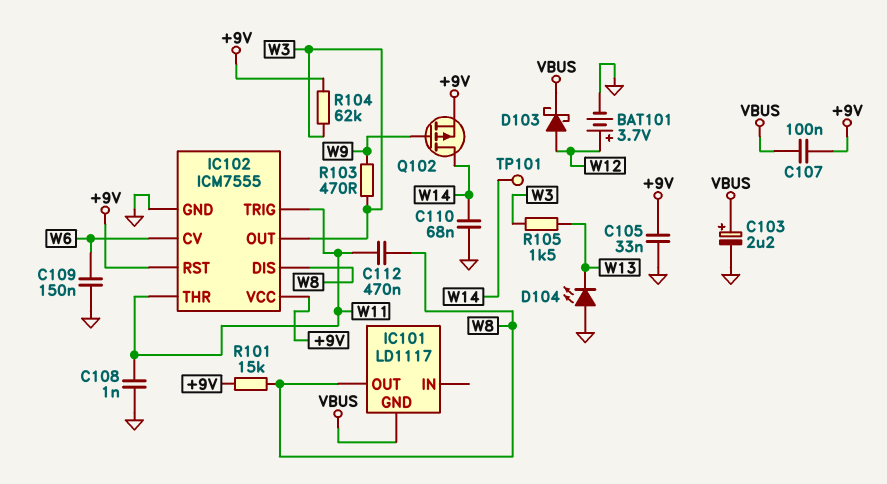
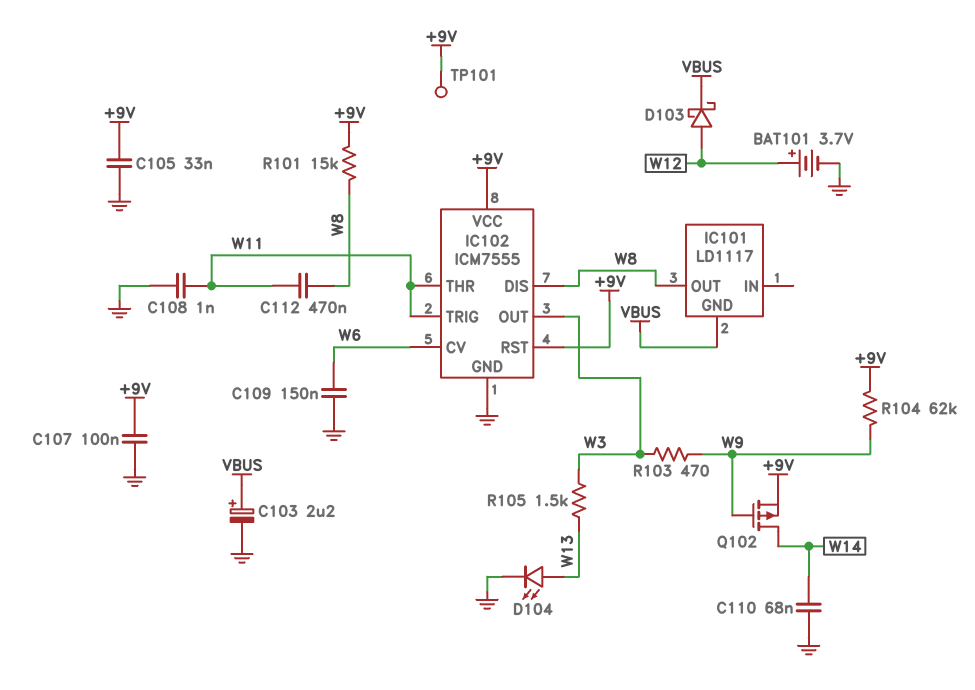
C107: 100nF (+9V, VBUS) -> 100nF (+9V, GND)
D104: LED (A GND, K W13) -> LED (A W13, K GND)
R104: 62k (+9V, W3) -> 62k (+9V, W9)
TP101: test point (W14) -> test point (+9V)

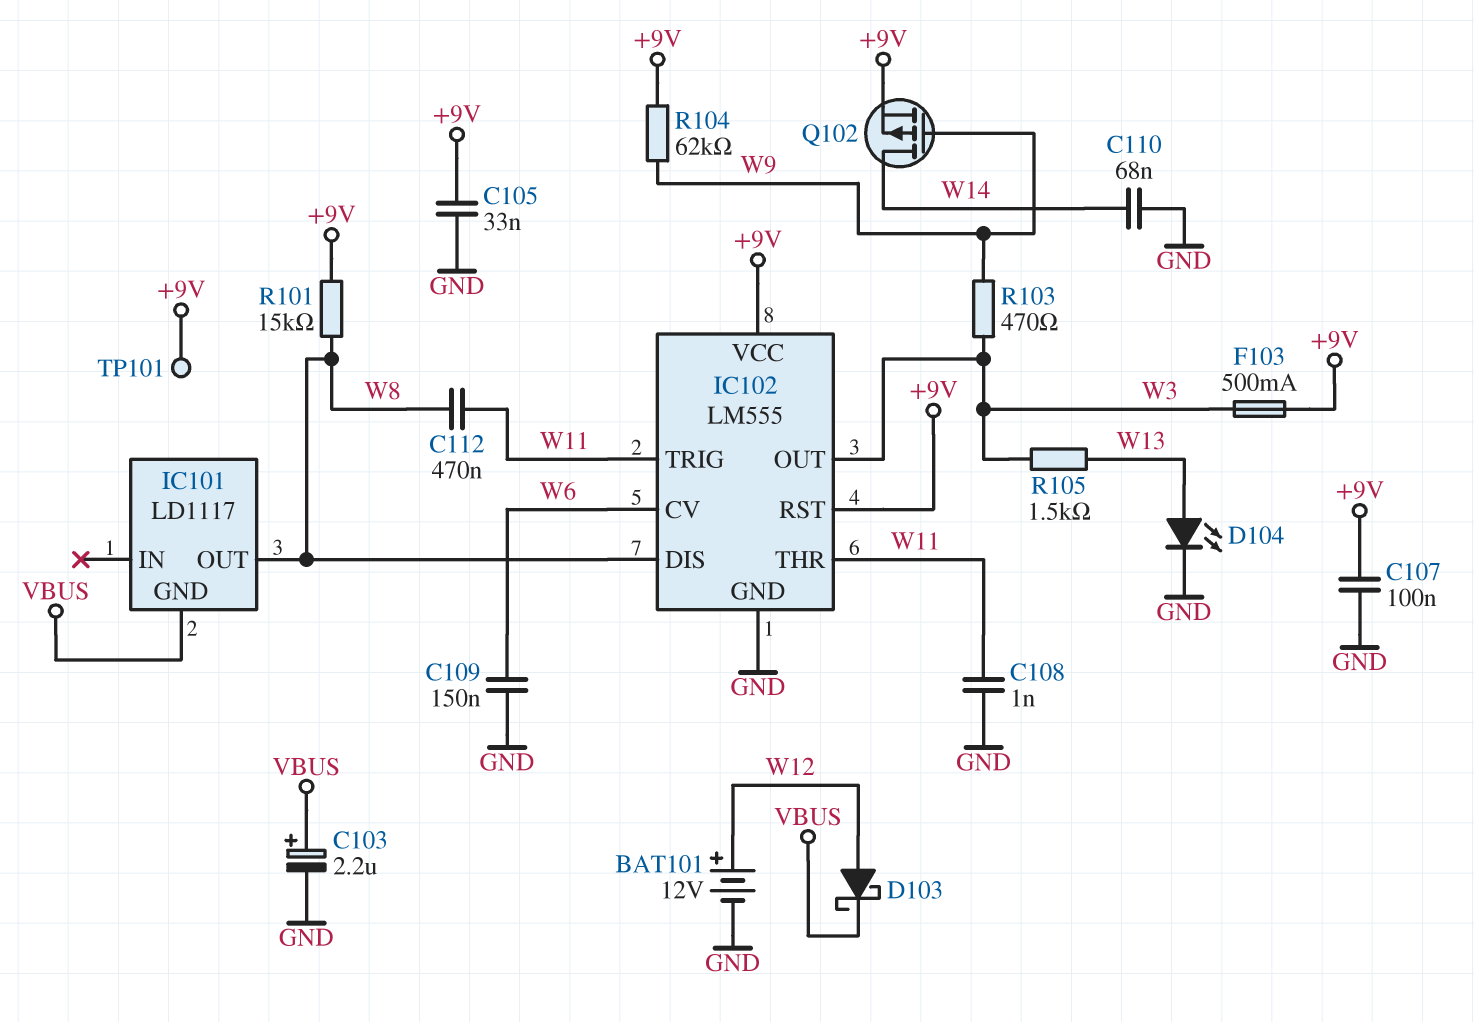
BAT101: 3.7V (plus W12, minus GND) -> 12V (plus W12, minus GND)
F103: none -> 500mA (+9V, W3)
IC102: ICM7555 -> LM555

